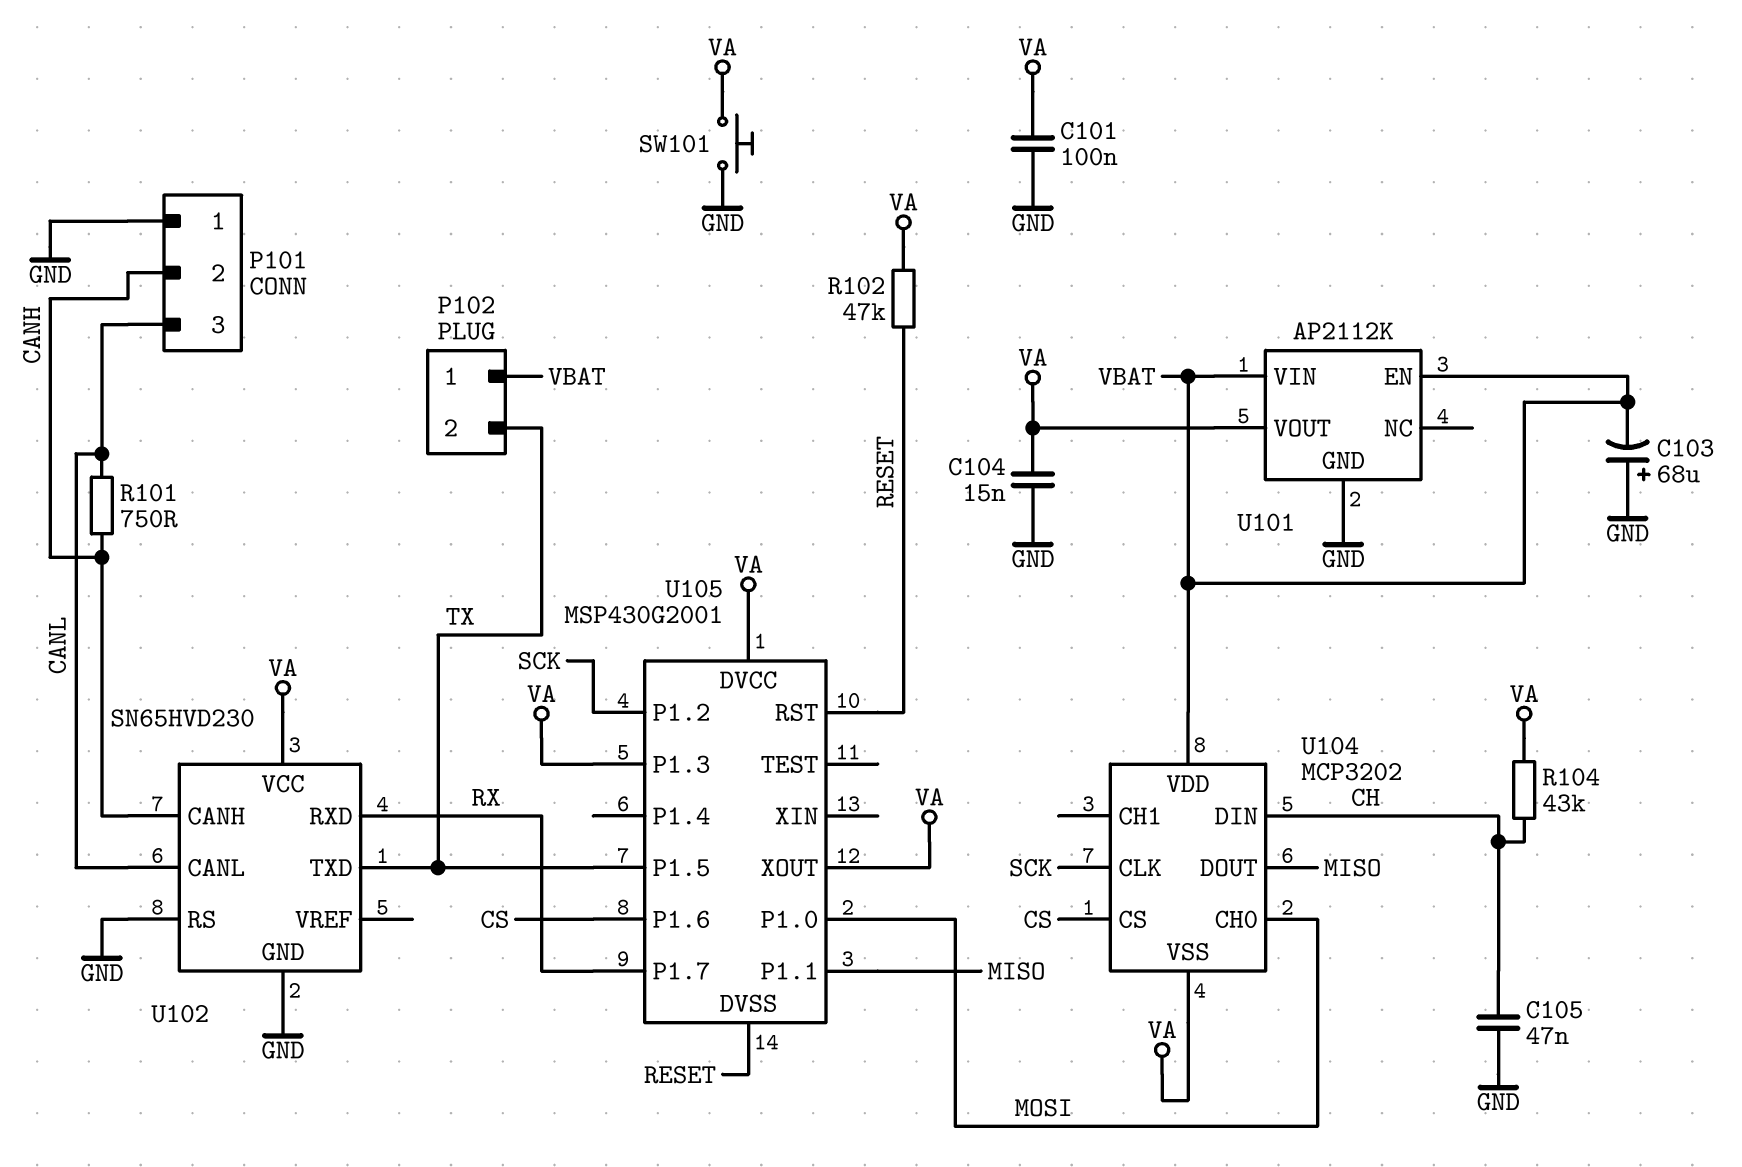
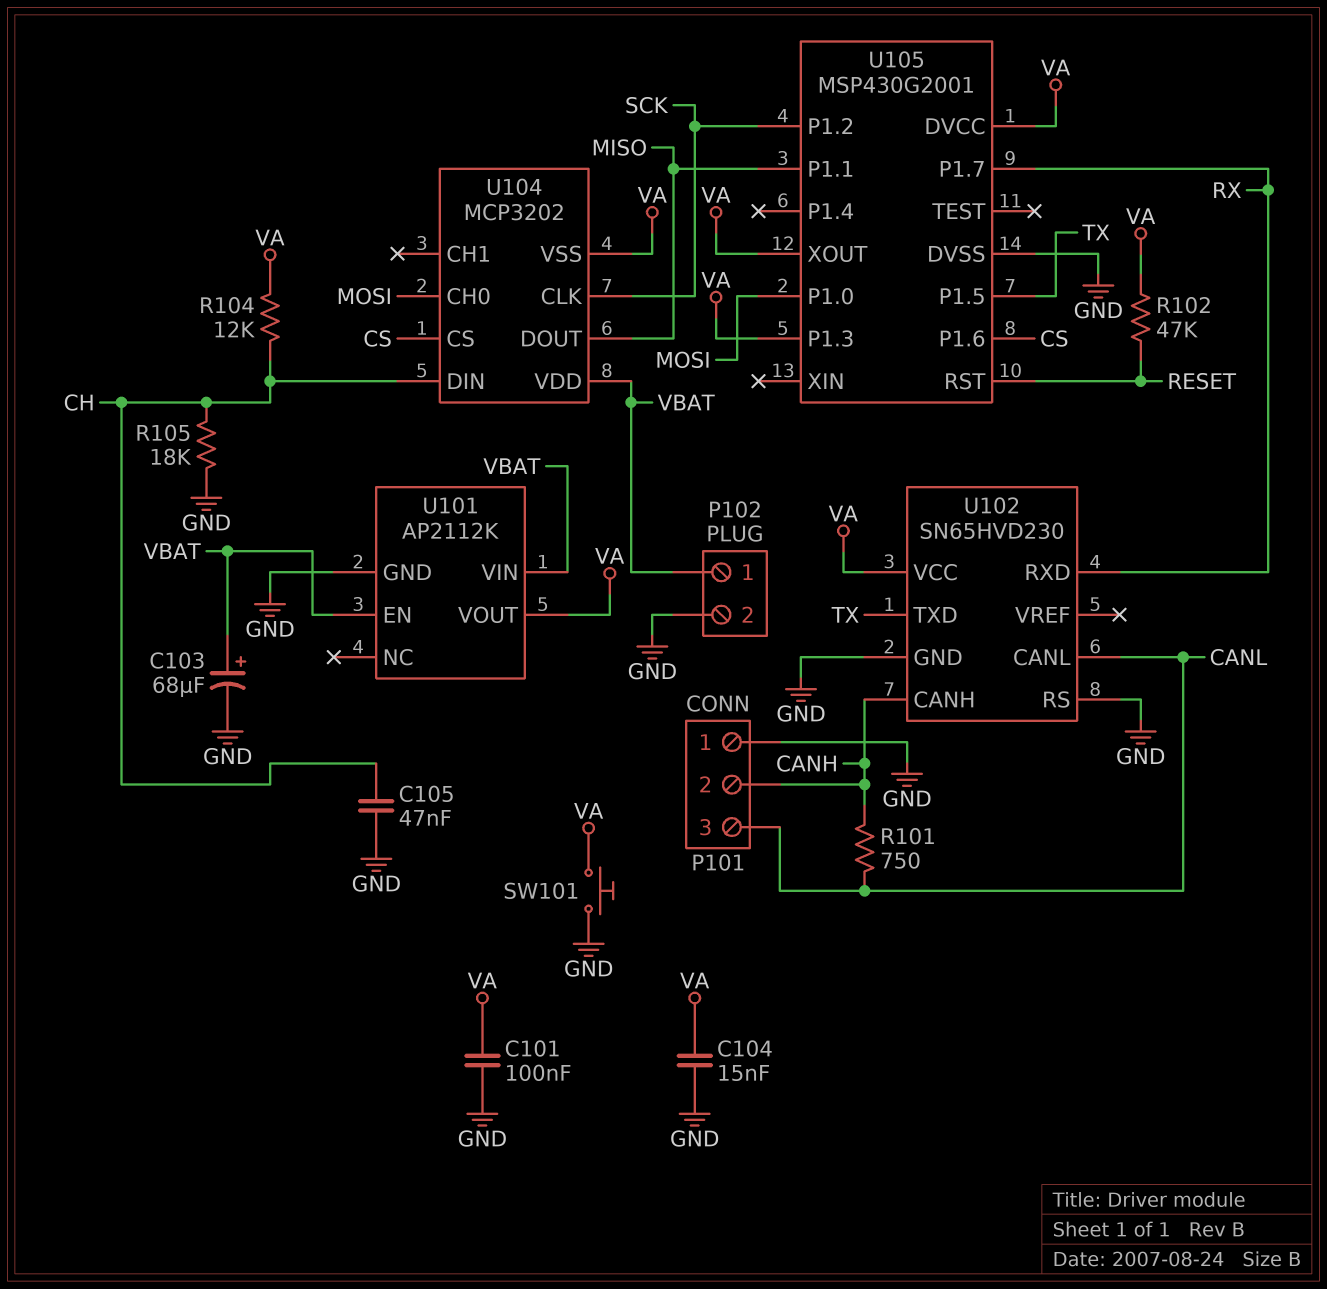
C103: 68uF (plus GND, minus VBAT) -> 68uF (plus VBAT, minus GND)
P102 pin 2: TX -> GND
R104: 43k (CH, VA) -> 12k (CH, VA)
R105: none -> 18k (CH, GND)
U105 pin DVSS: RESET -> GND

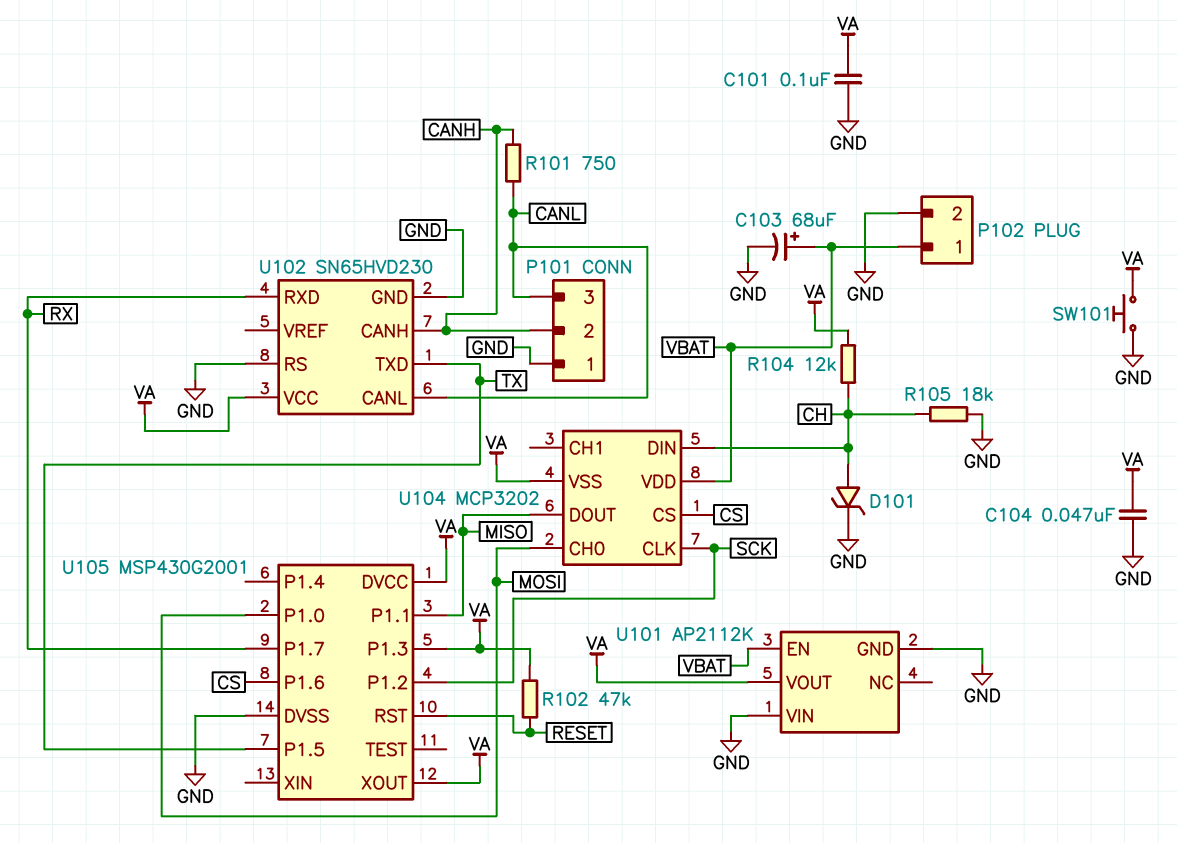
C104: 15nF (GND, VA) -> 47nF (GND, VA)
C105: 47nF (CH, GND) -> none
D101: none -> zener (A CH, K GND)
U101 pin VIN: VBAT -> GND

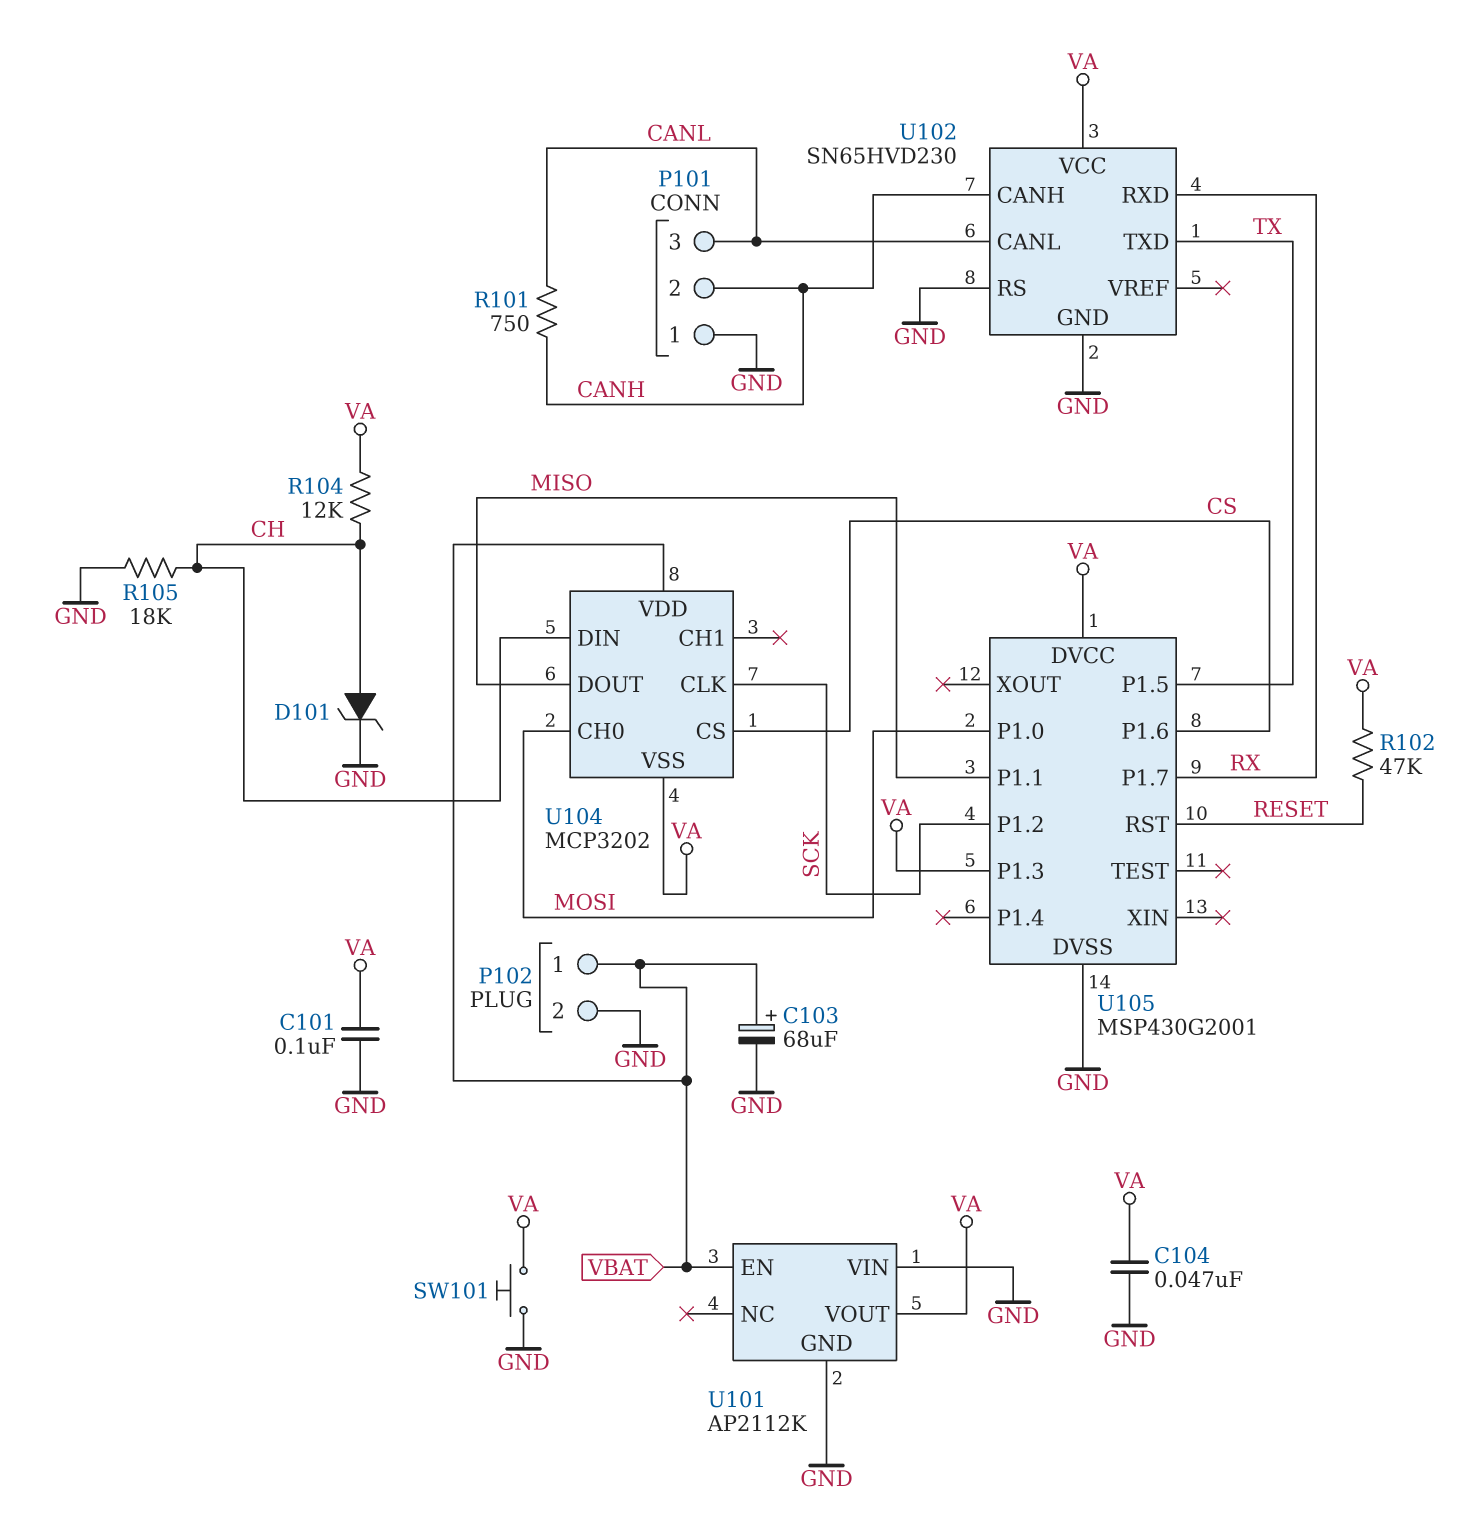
U105 pin XOUT: VA -> none

